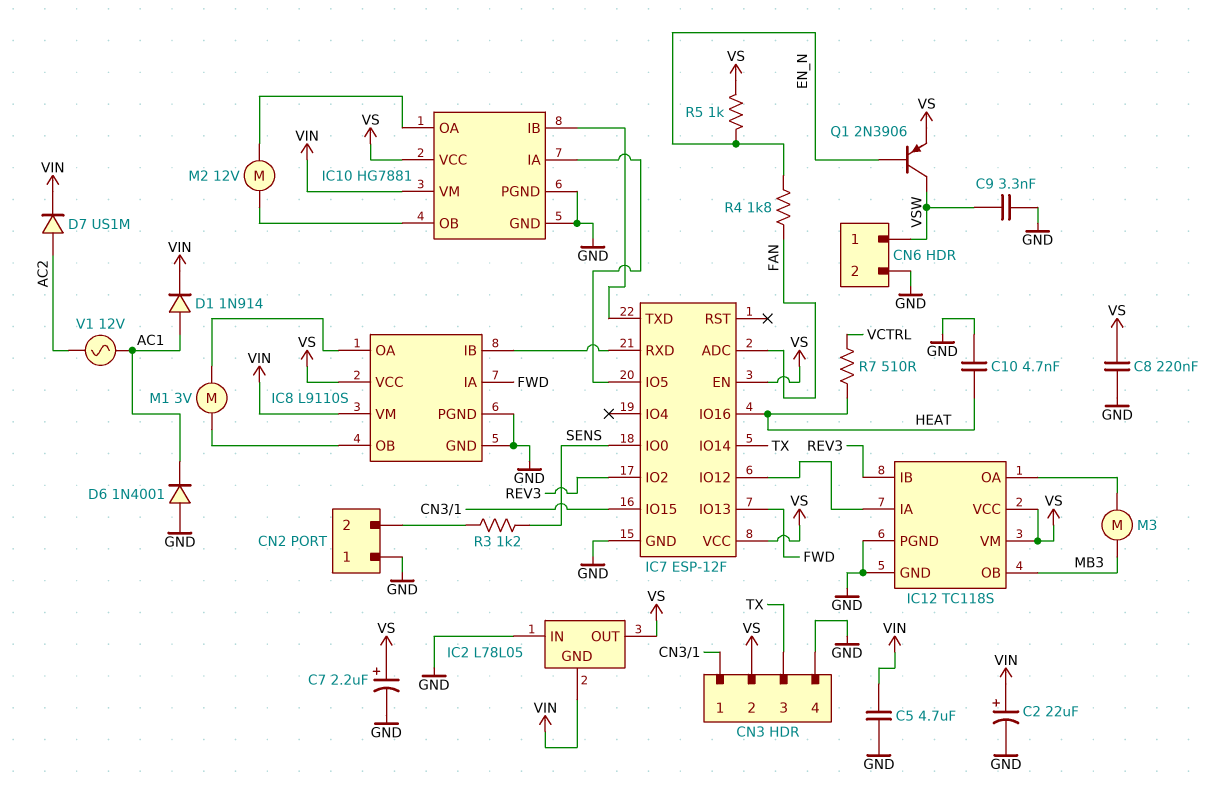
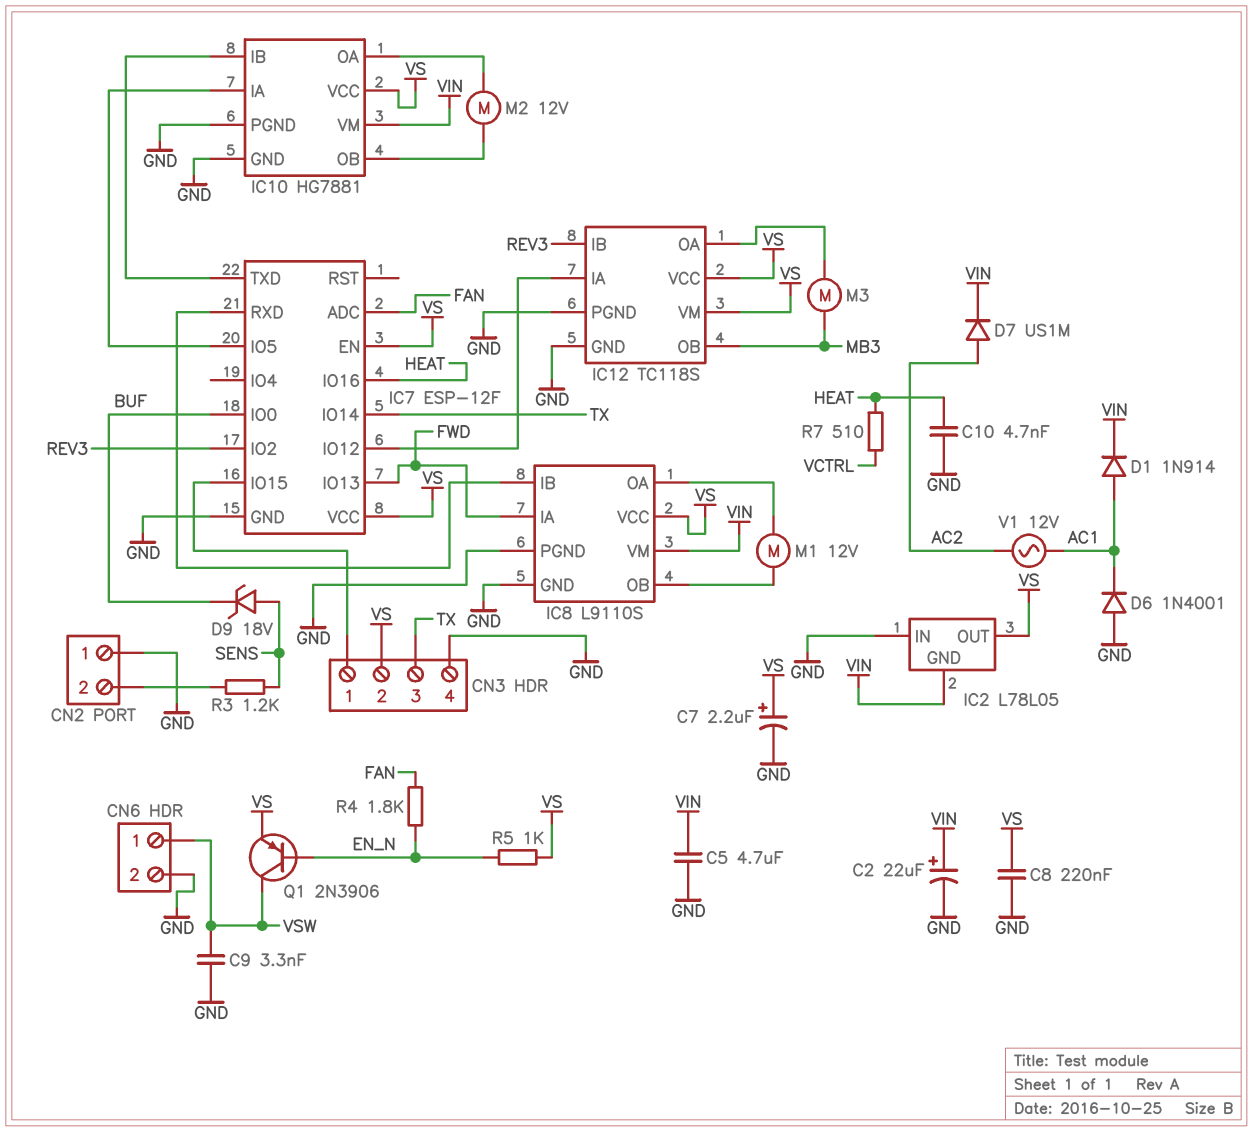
D9: none -> zener 18V (A SENS, K BUF)
IC7 pin IO0: SENS -> BUF
M1: motor 3V (IC8/OA, IC8/OB) -> motor 12V (IC8/OA, IC8/OB)

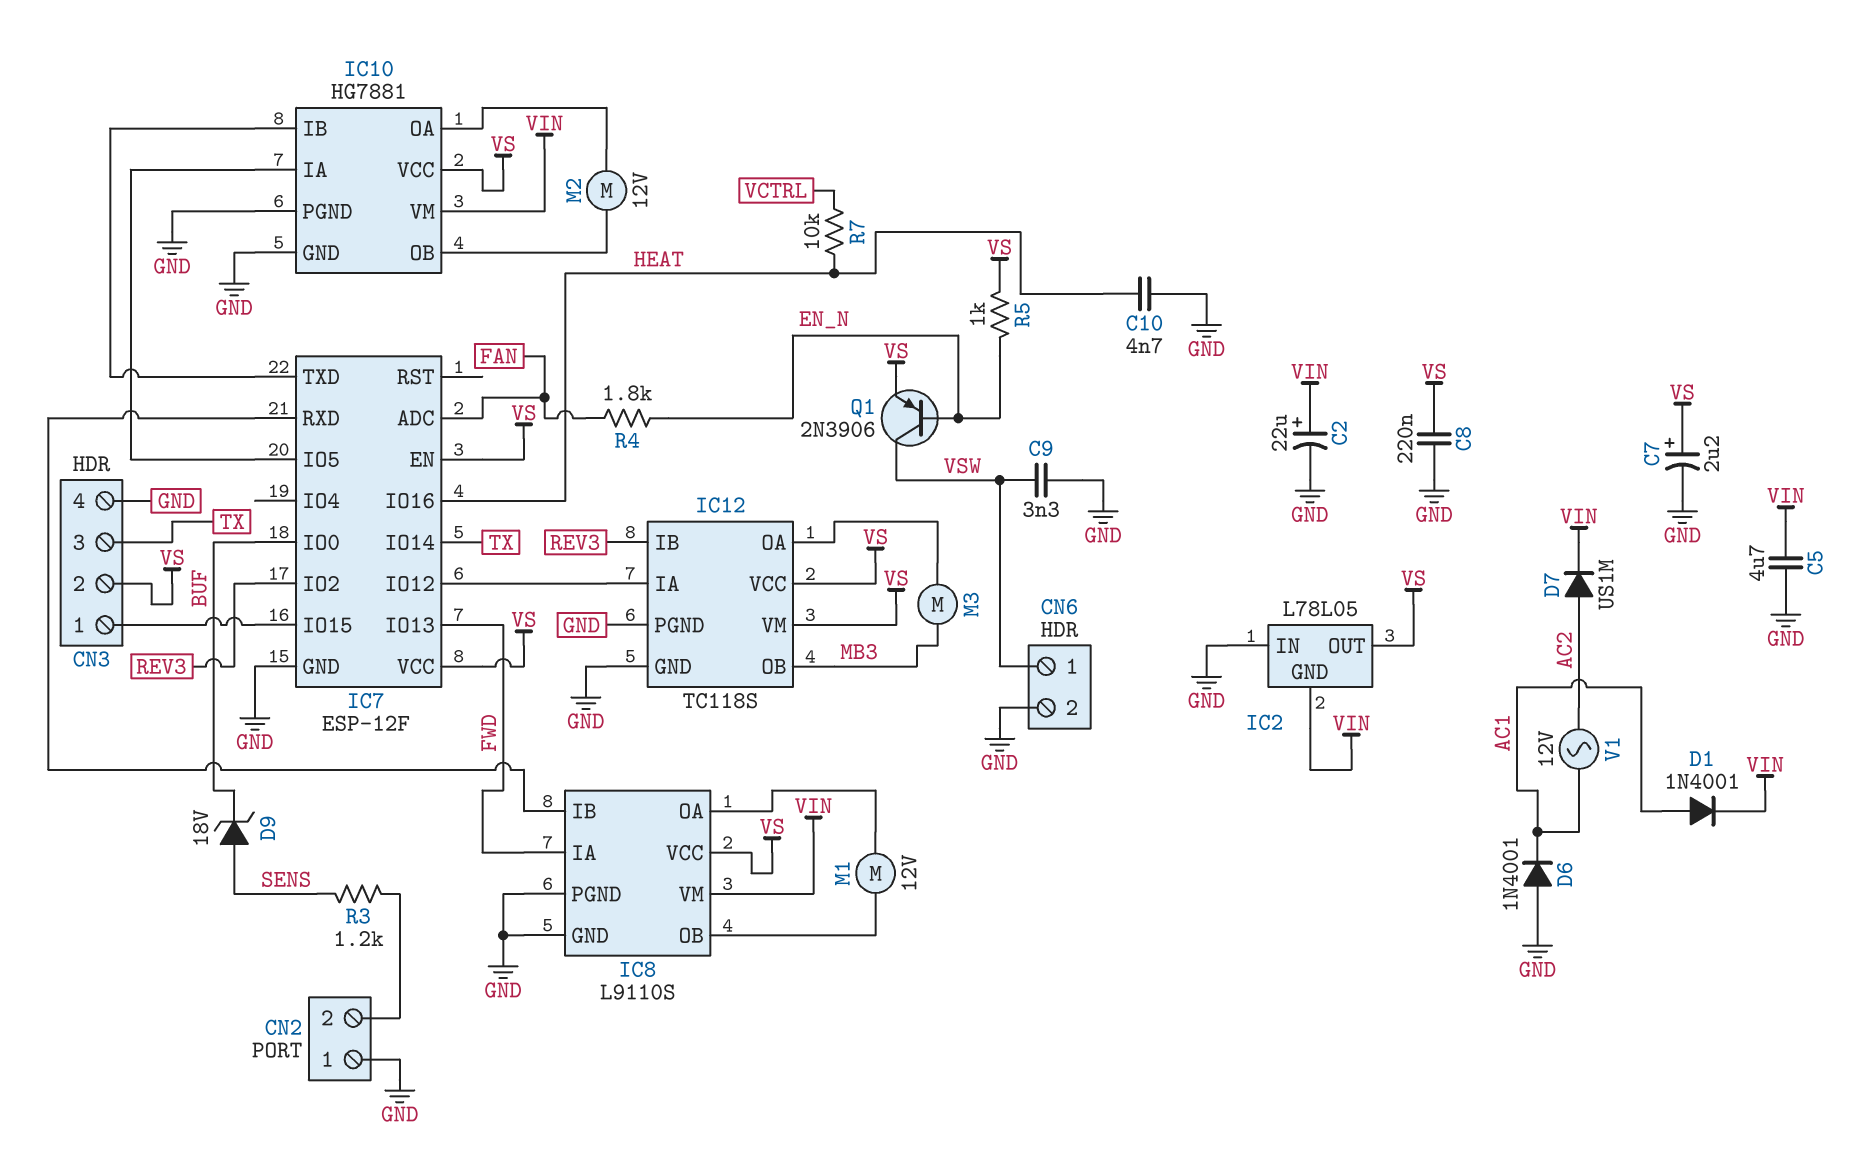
D1: diode 1N914 (A AC1, K VIN) -> diode 1N4001 (A AC1, K VIN)
R7: 510 (HEAT, VCTRL) -> 10k (HEAT, VCTRL)

